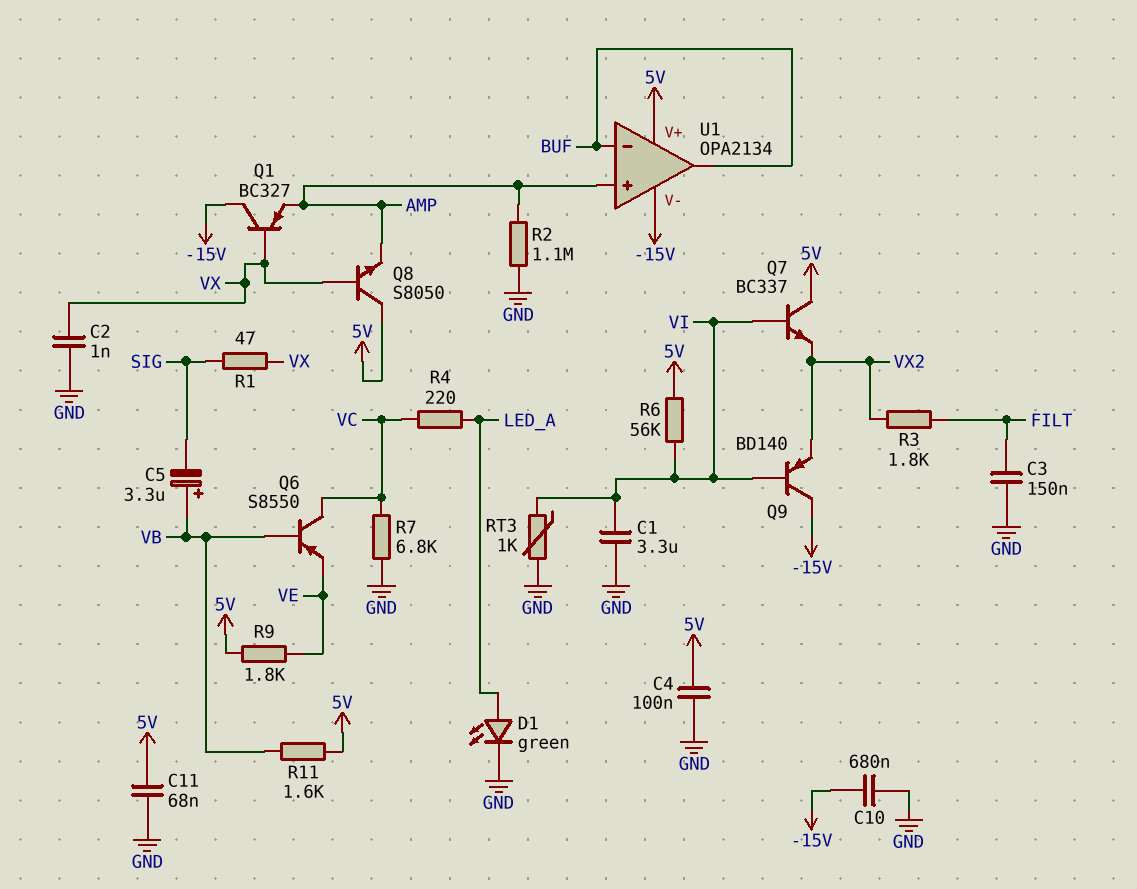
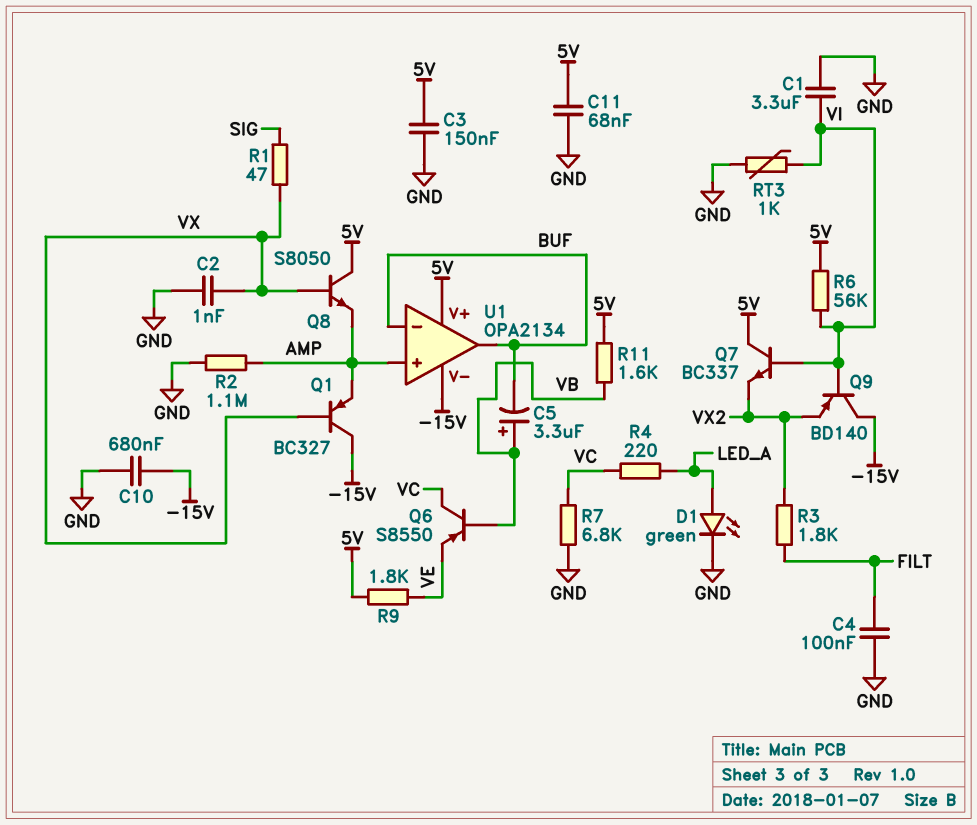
C3: 150nF (FILT, GND) -> 150nF (5V, GND)
C4: 100nF (5V, GND) -> 100nF (FILT, GND)
C5: 3.3uF (plus VB, minus SIG) -> 3.3uF (plus VB, minus BUF)

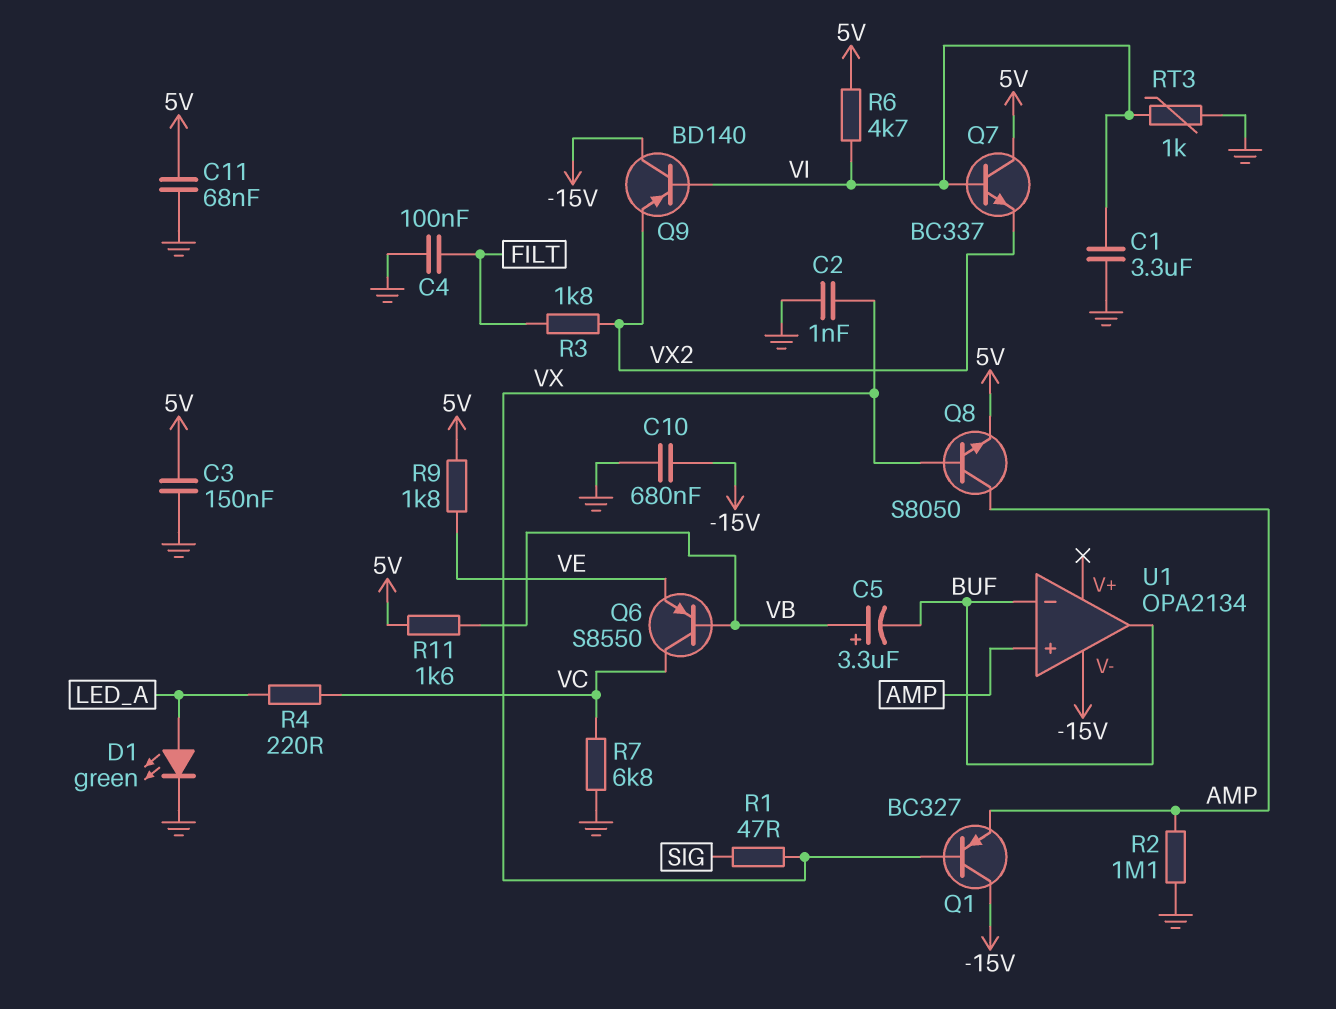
Q8: NPN S8050 (B VX, C 5V, E AMP) -> NPN S8050 (B VX, C AMP, E 5V)
R6: 56k (5V, VI) -> 4.7k (5V, VI)
U1 pin V+: 5V -> none

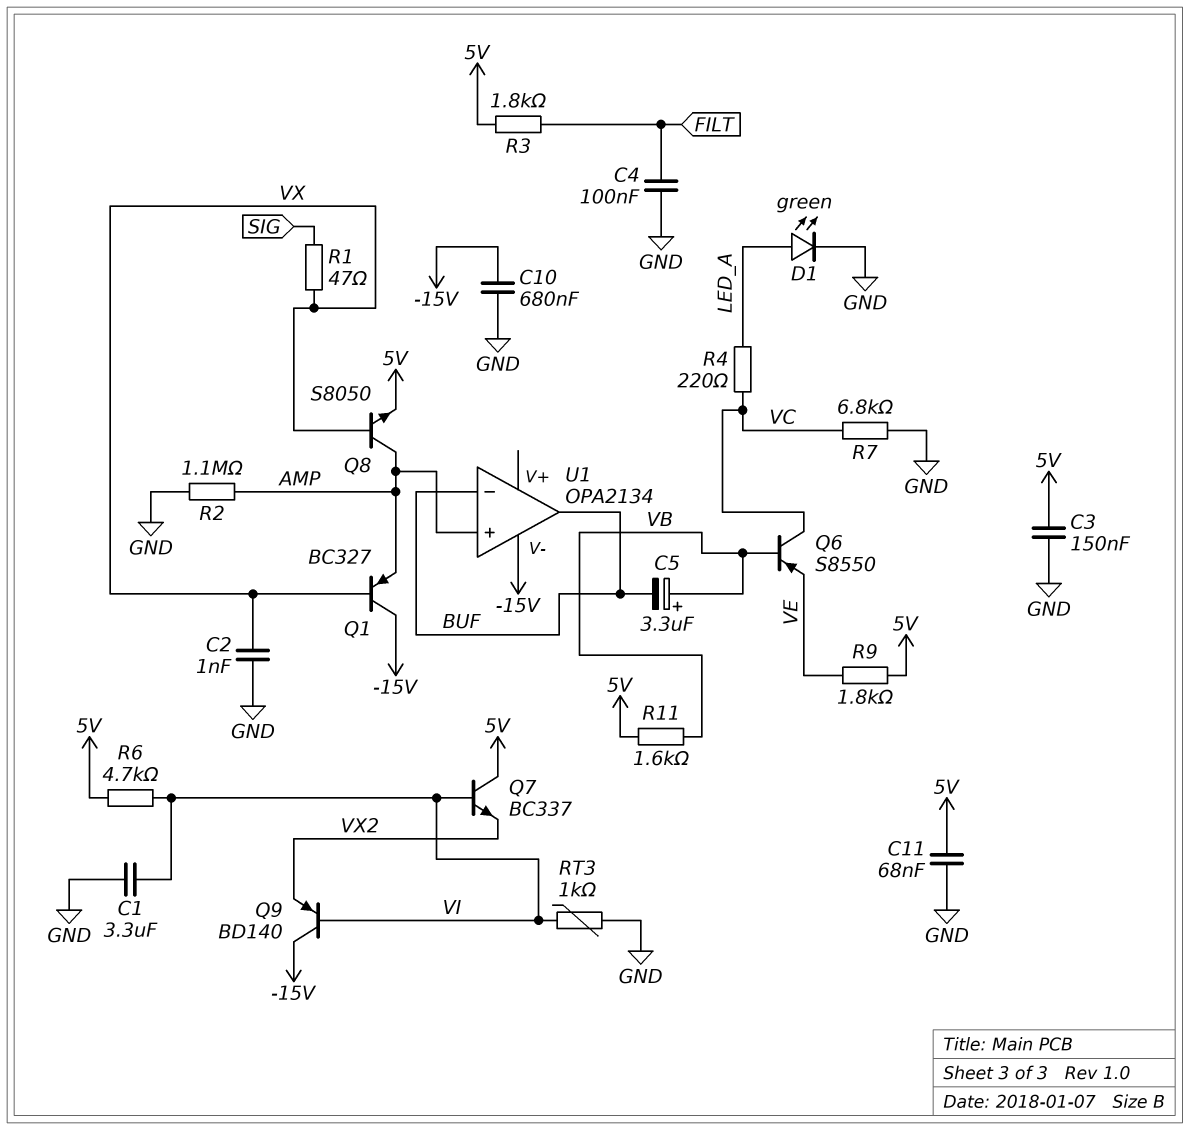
R3: 1.8k (FILT, VX2) -> 1.8k (5V, FILT)

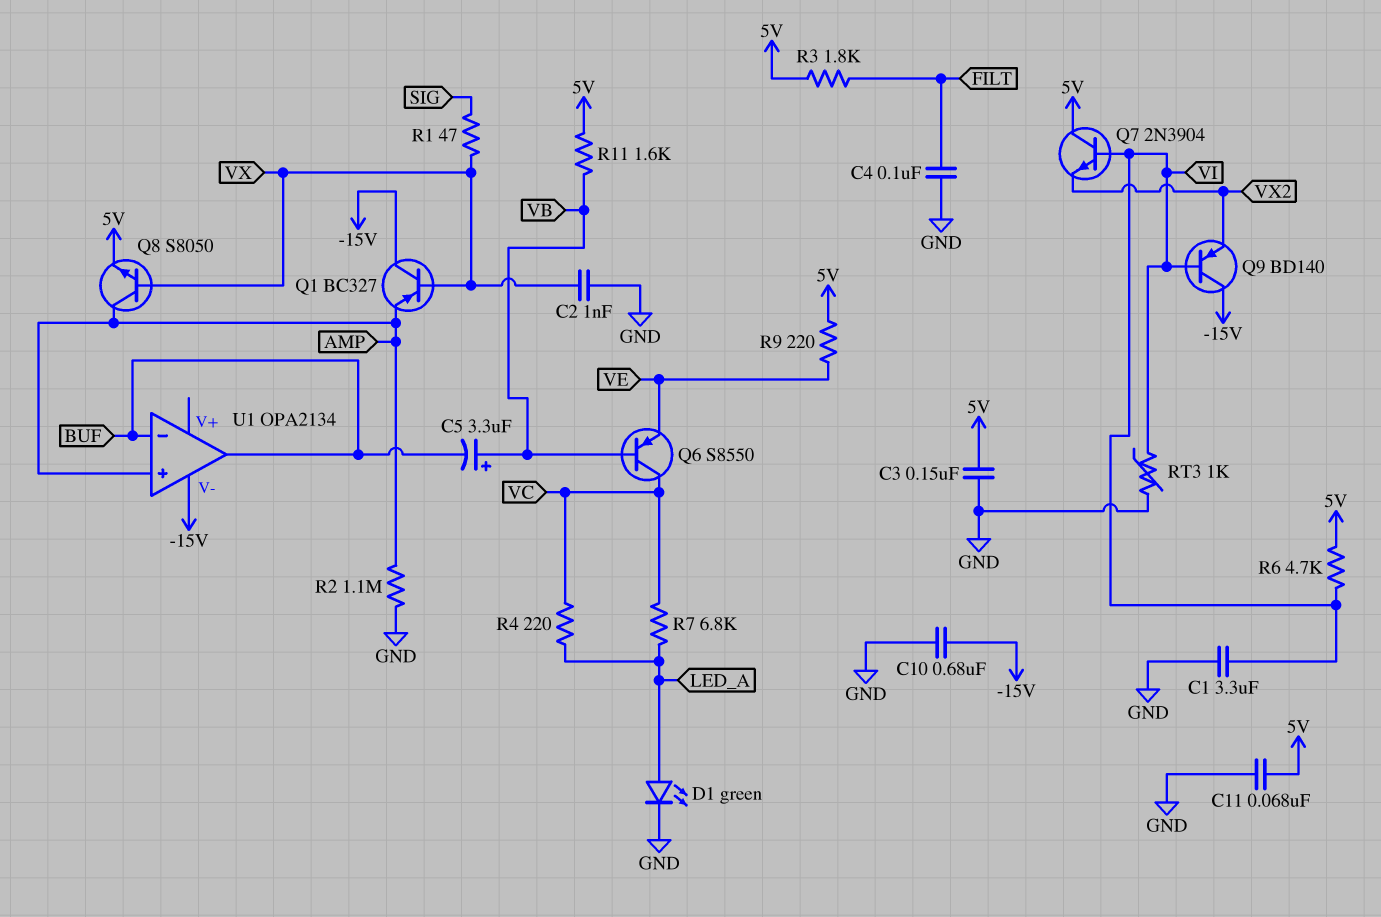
Q7: NPN BC337 (B VI, C 5V, E VX2) -> NPN 2N3904 (B VI, C 5V, E VX2)
R7: 6.8k (GND, VC) -> 6.8k (LED_A, VC)
R9: 1.8k (5V, VE) -> 220 (5V, VE)

